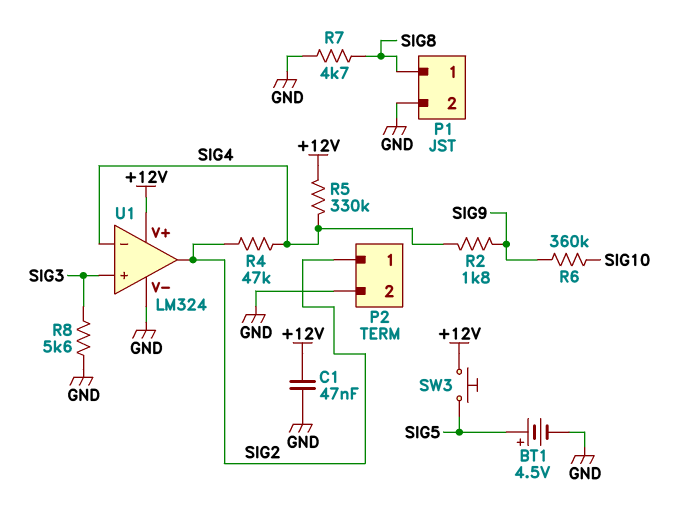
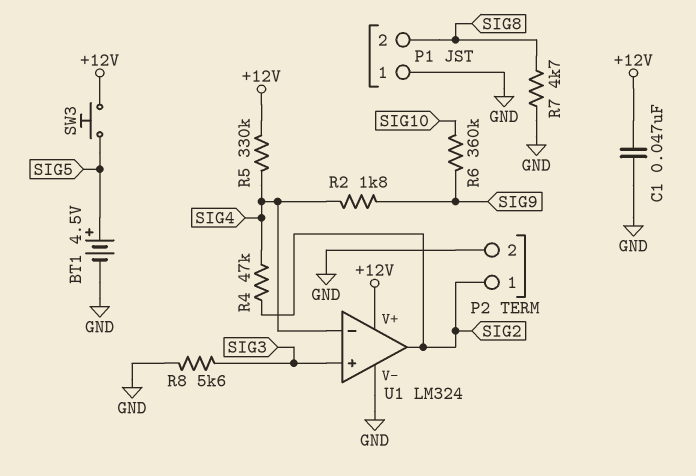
P1 pin 1: SIG8 -> GND
P1 pin 2: GND -> SIG8

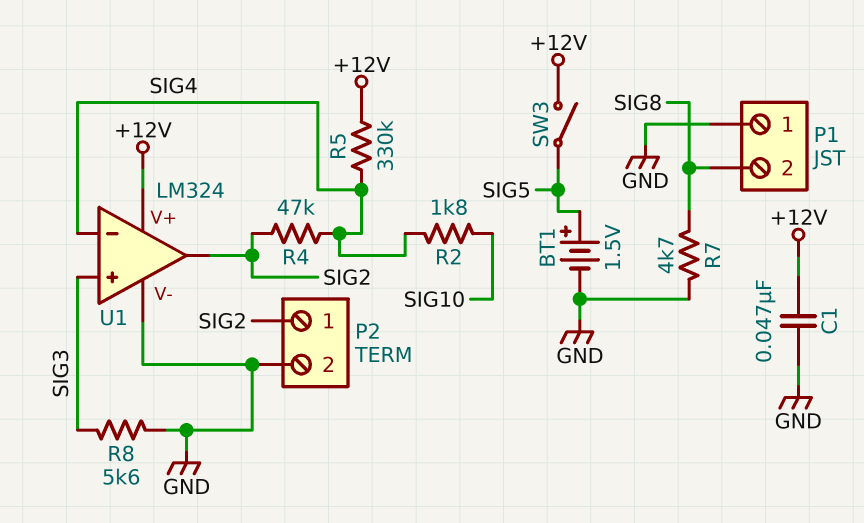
BT1: 4.5V (plus SIG5, minus GND) -> 1.5V (plus SIG5, minus GND)
R2: 1.8k (SIG4, SIG9) -> 1.8k (SIG4, SIG10)
R6: 360k (SIG9, SIG10) -> none
SW3: button (+12V, SIG5) -> switch (+12V, SIG5)

